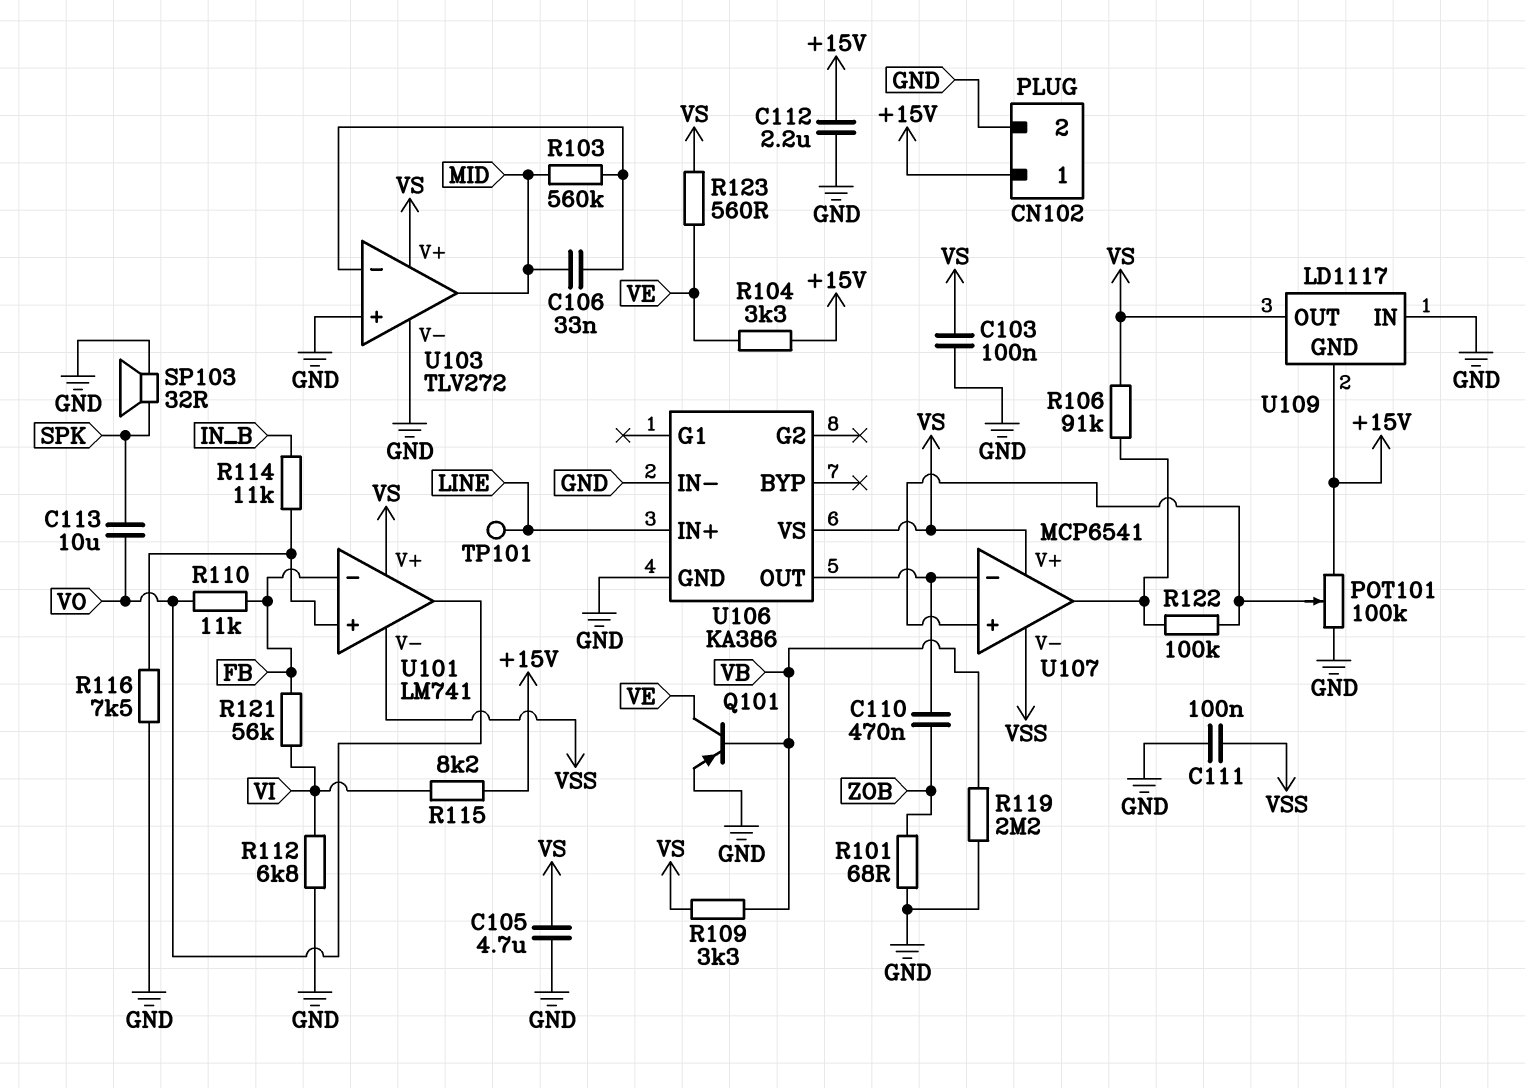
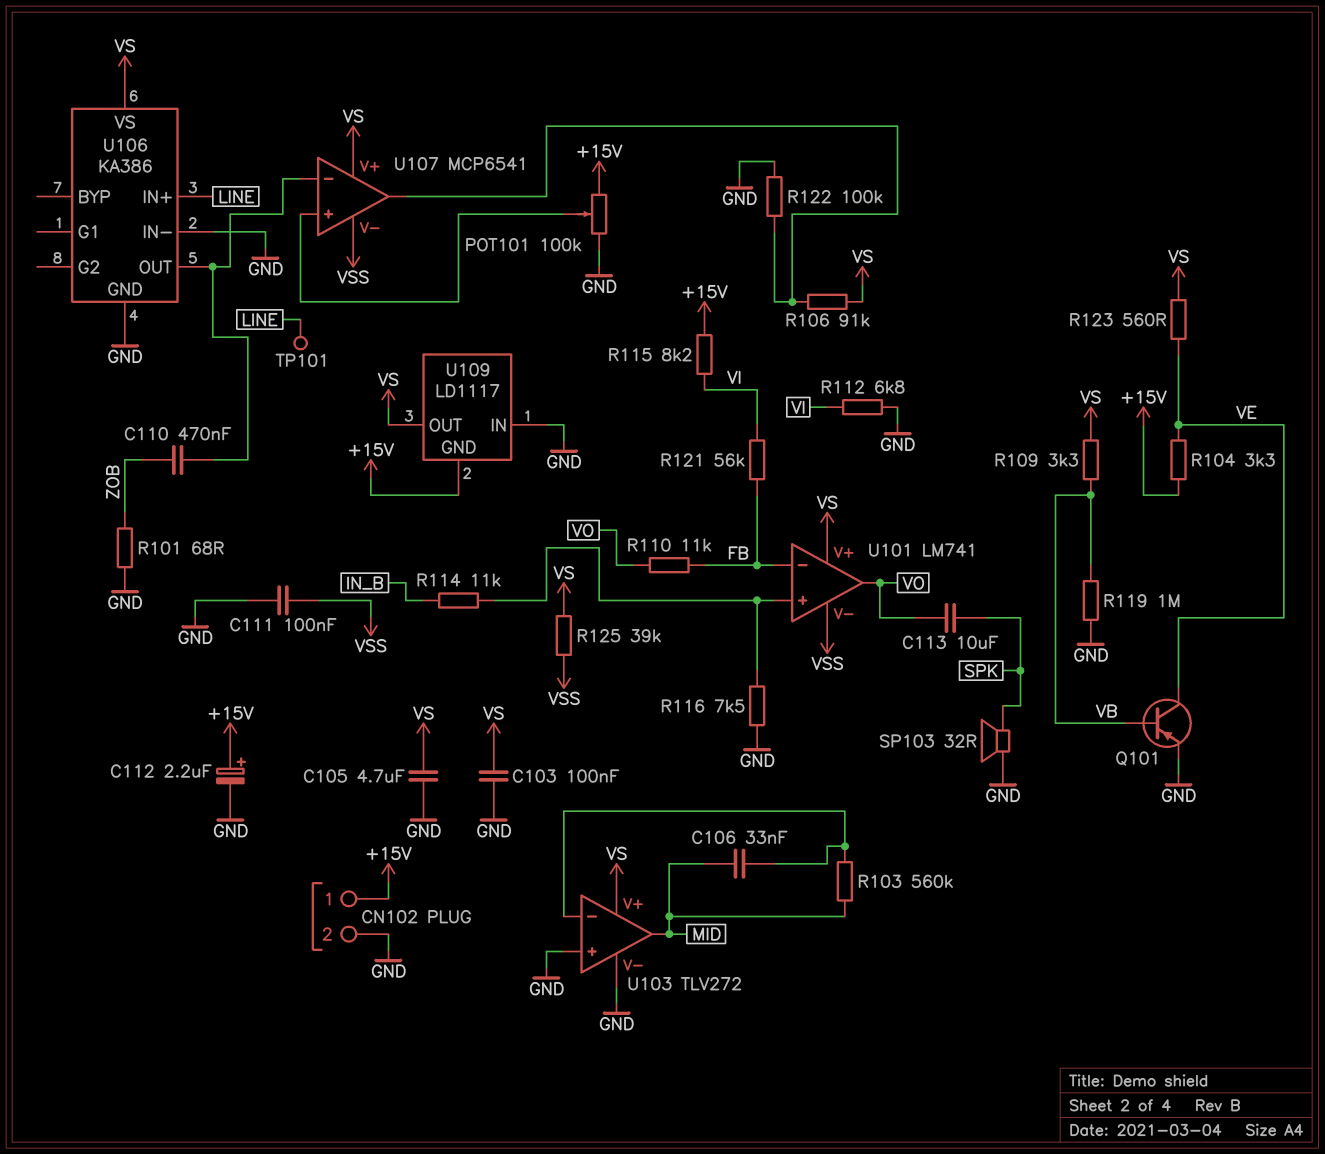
C112: 2.2uF (+15V, GND) -> 2.2uF (plus +15V, minus GND)
R119: 2.2M (GND, VB) -> 1M (GND, VB)
R122: 100k (U107/in+, U107/out) -> 100k (GND, U107/out)
R125: none -> 39k (VS, VSS)

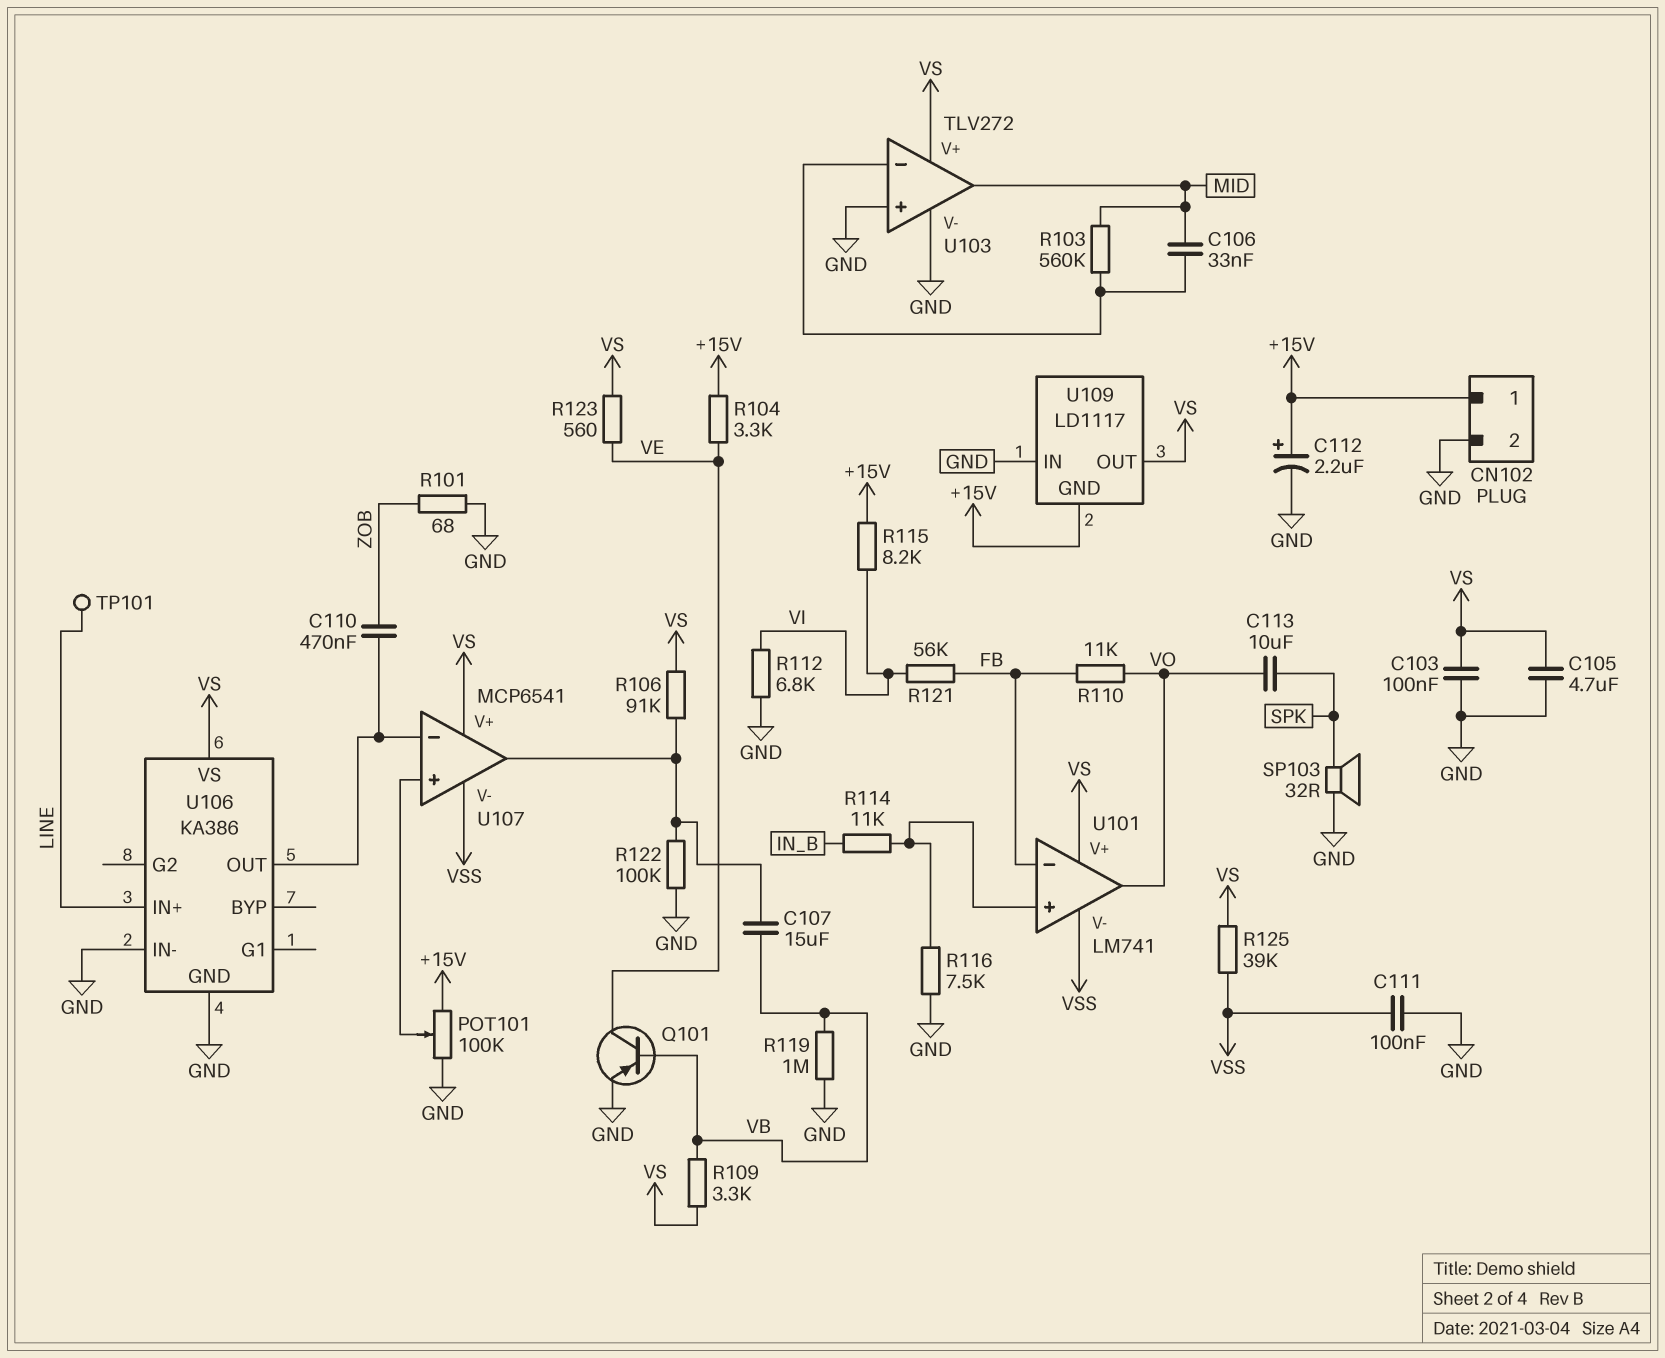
C107: none -> 15uF (U107/out, VB)

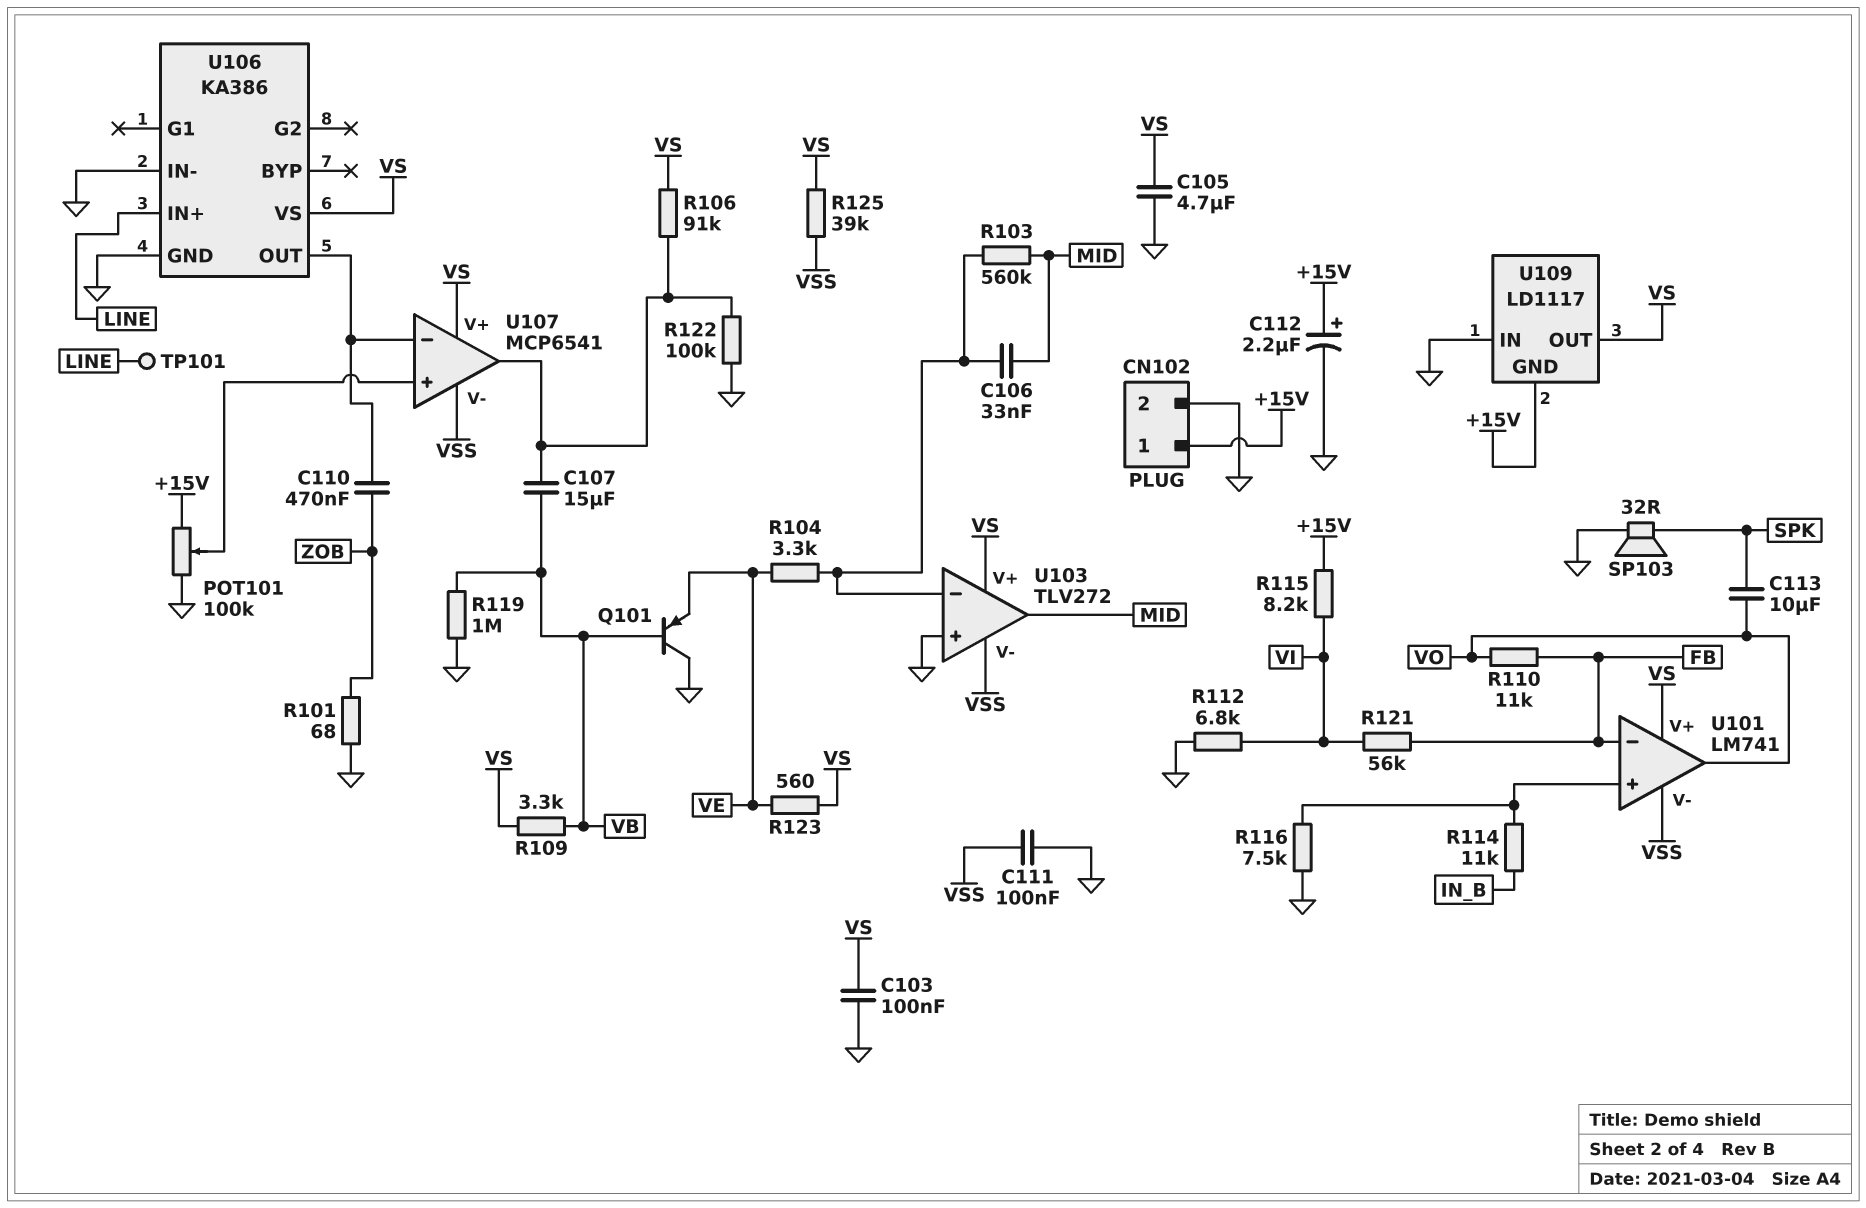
Q101: PNP (B VB, C VE, E GND) -> PNP (B VB, C GND, E VE)
R104: 3.3k (+15V, VE) -> 3.3k (U103/in-, VE)
U103 pin V-: GND -> VSS

